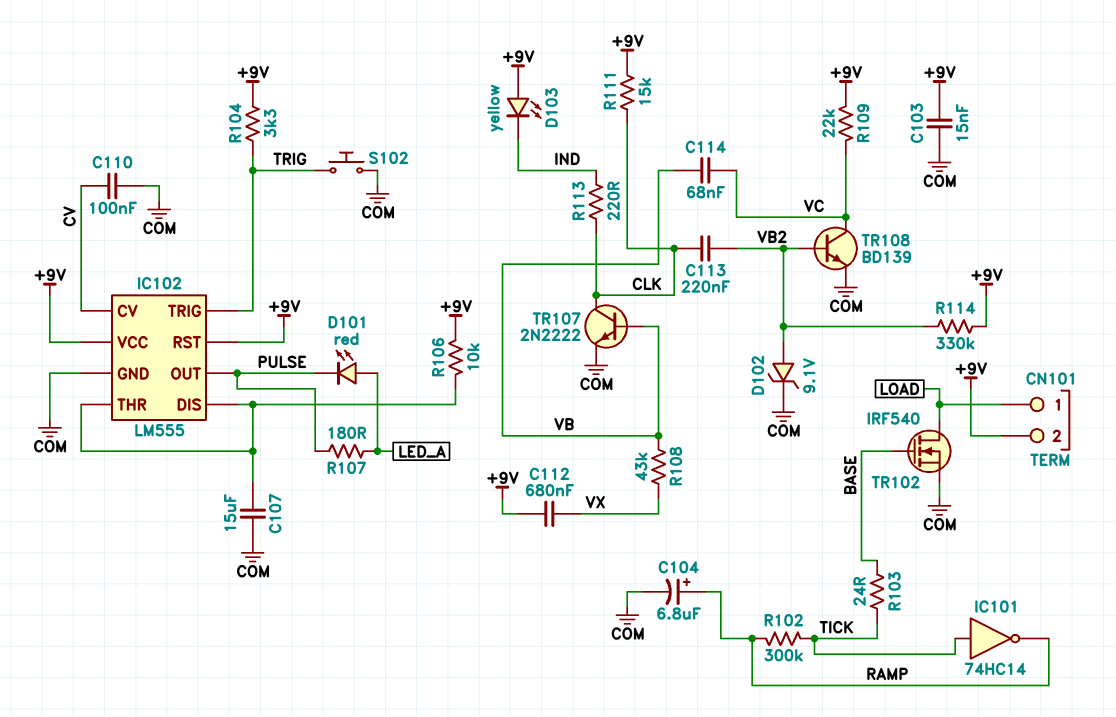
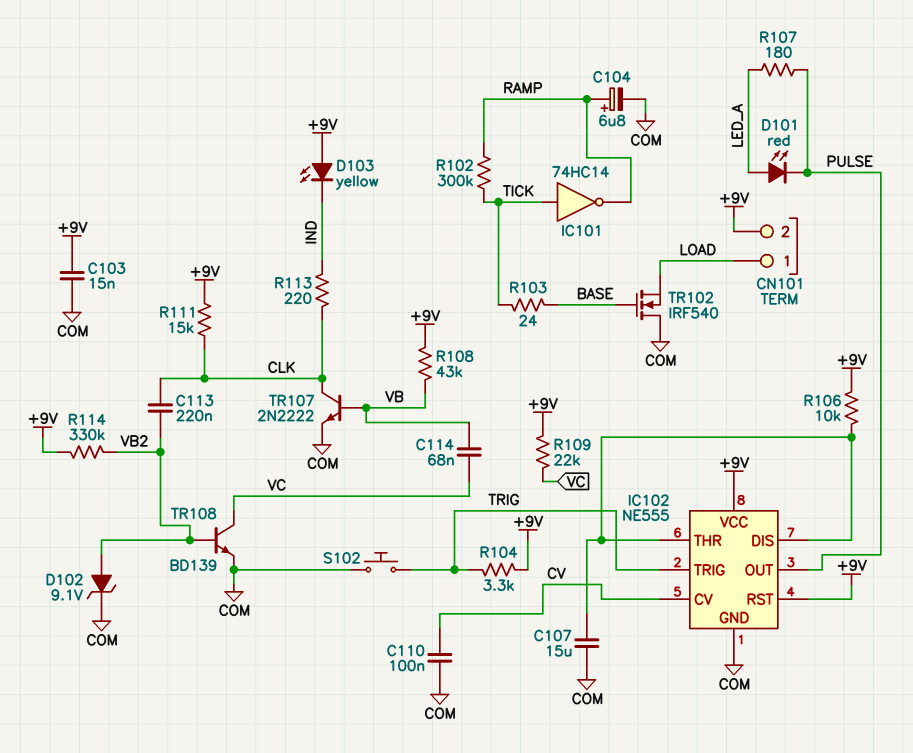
C112: 680nF (+9V, VX) -> none
IC102: LM555 -> NE555
R108: 43k (VB, VX) -> 43k (+9V, VB)
TR102: NMOS IRF540 (G BASE, D LOAD, S COM) -> NMOS IRF540 (G BASE, D COM, S LOAD)

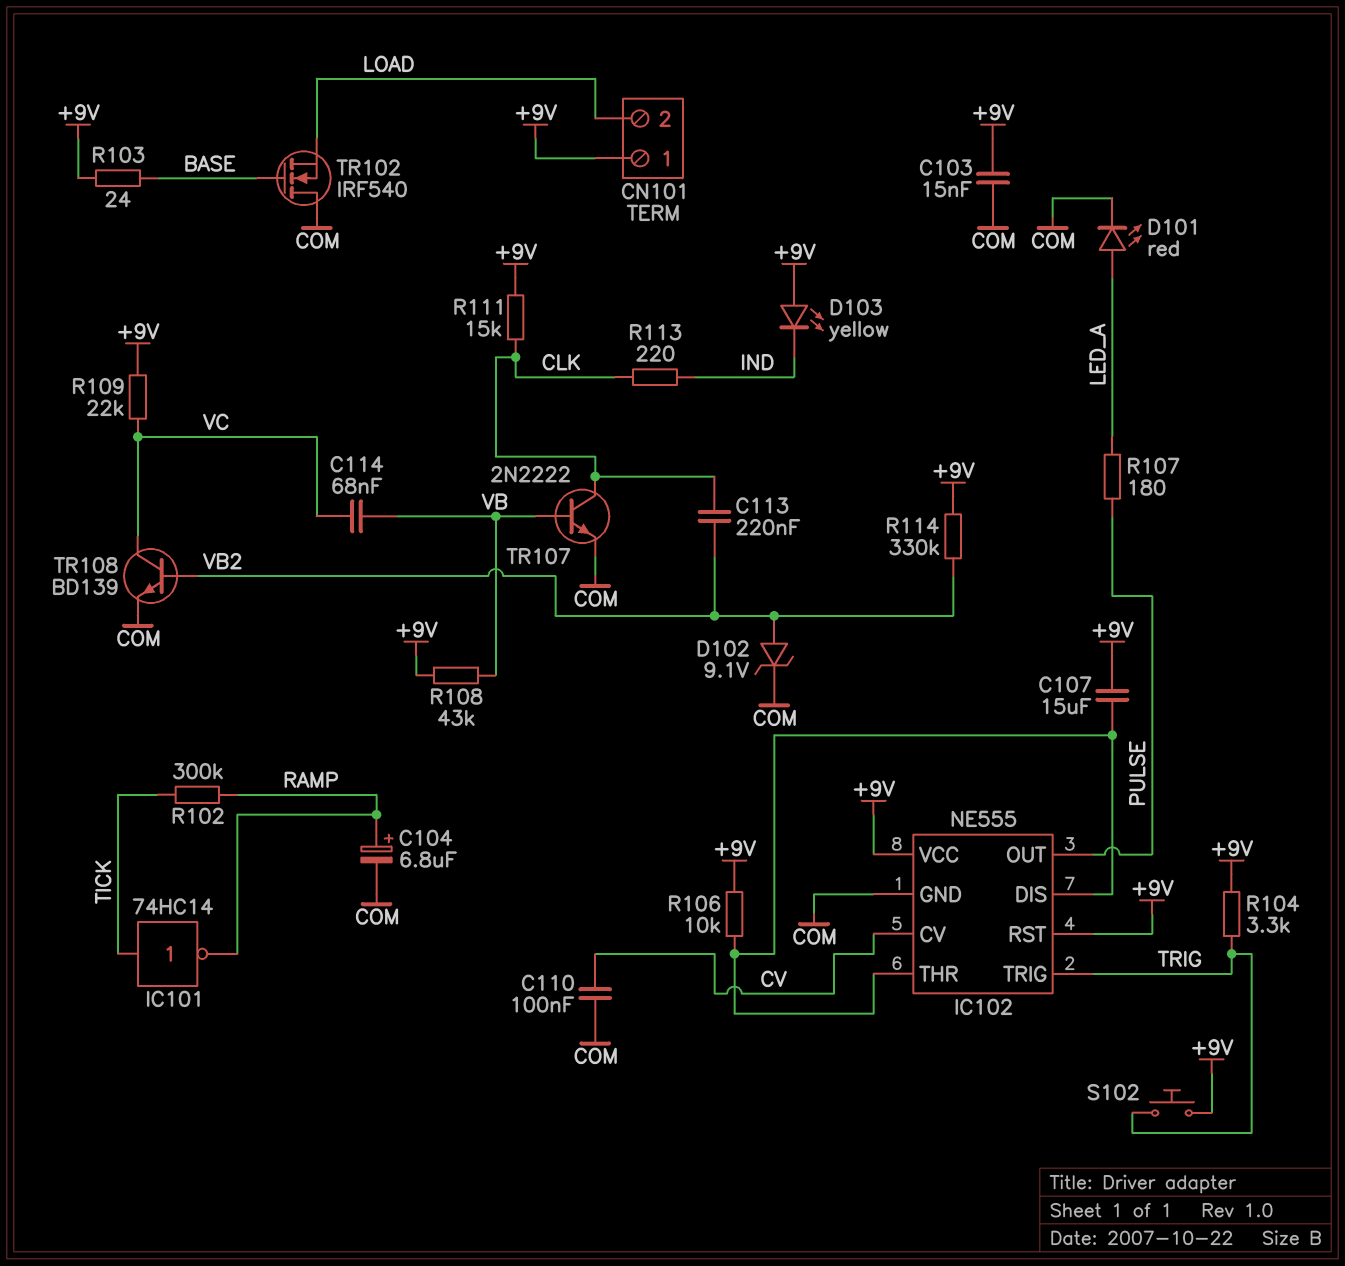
C107: 15uF (COM, IC102/DIS) -> 15uF (+9V, IC102/DIS)
CN101 pin 1: LOAD -> +9V
CN101 pin 2: +9V -> LOAD
D101: LED red (A LED_A, K PULSE) -> LED red (A LED_A, K COM)
R103: 24 (BASE, TICK) -> 24 (+9V, BASE)
S102: button (COM, TRIG) -> button (+9V, TRIG)

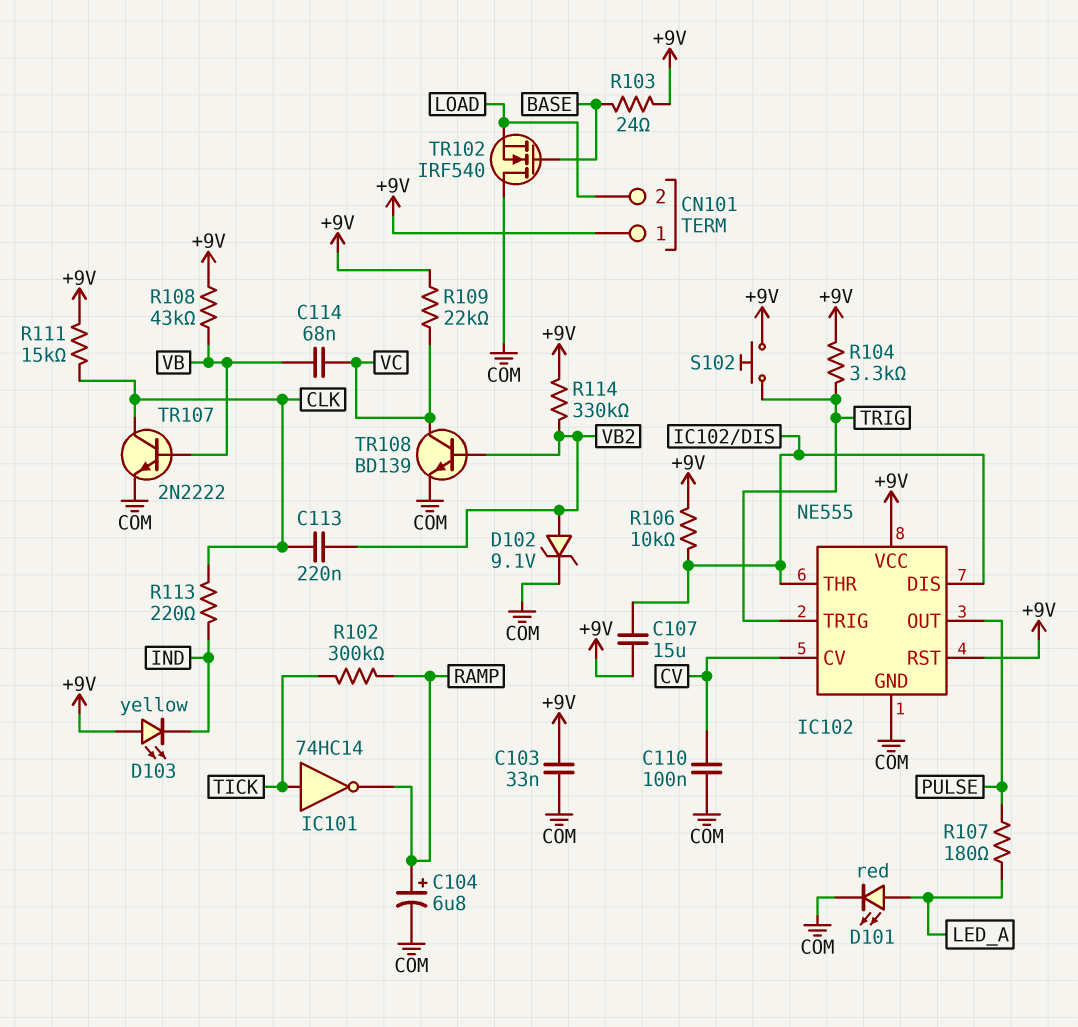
C103: 15nF (+9V, COM) -> 33nF (+9V, COM)

